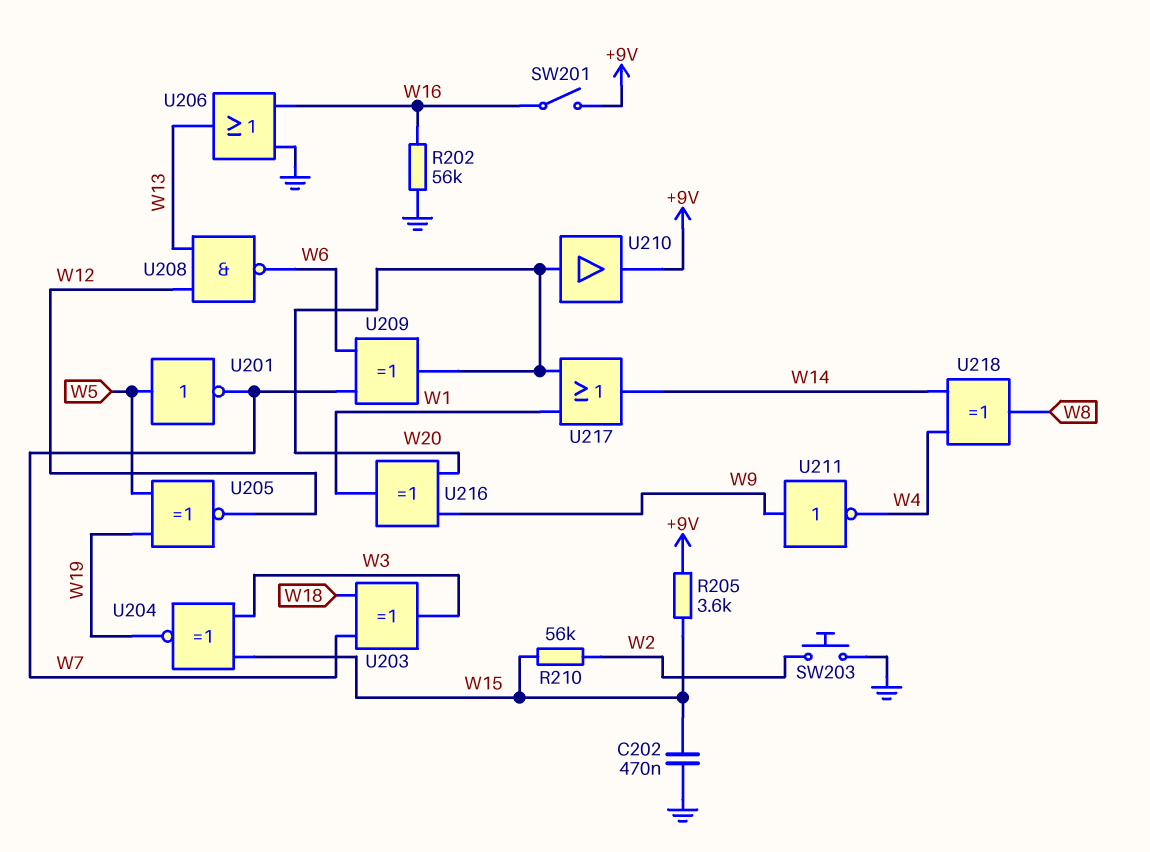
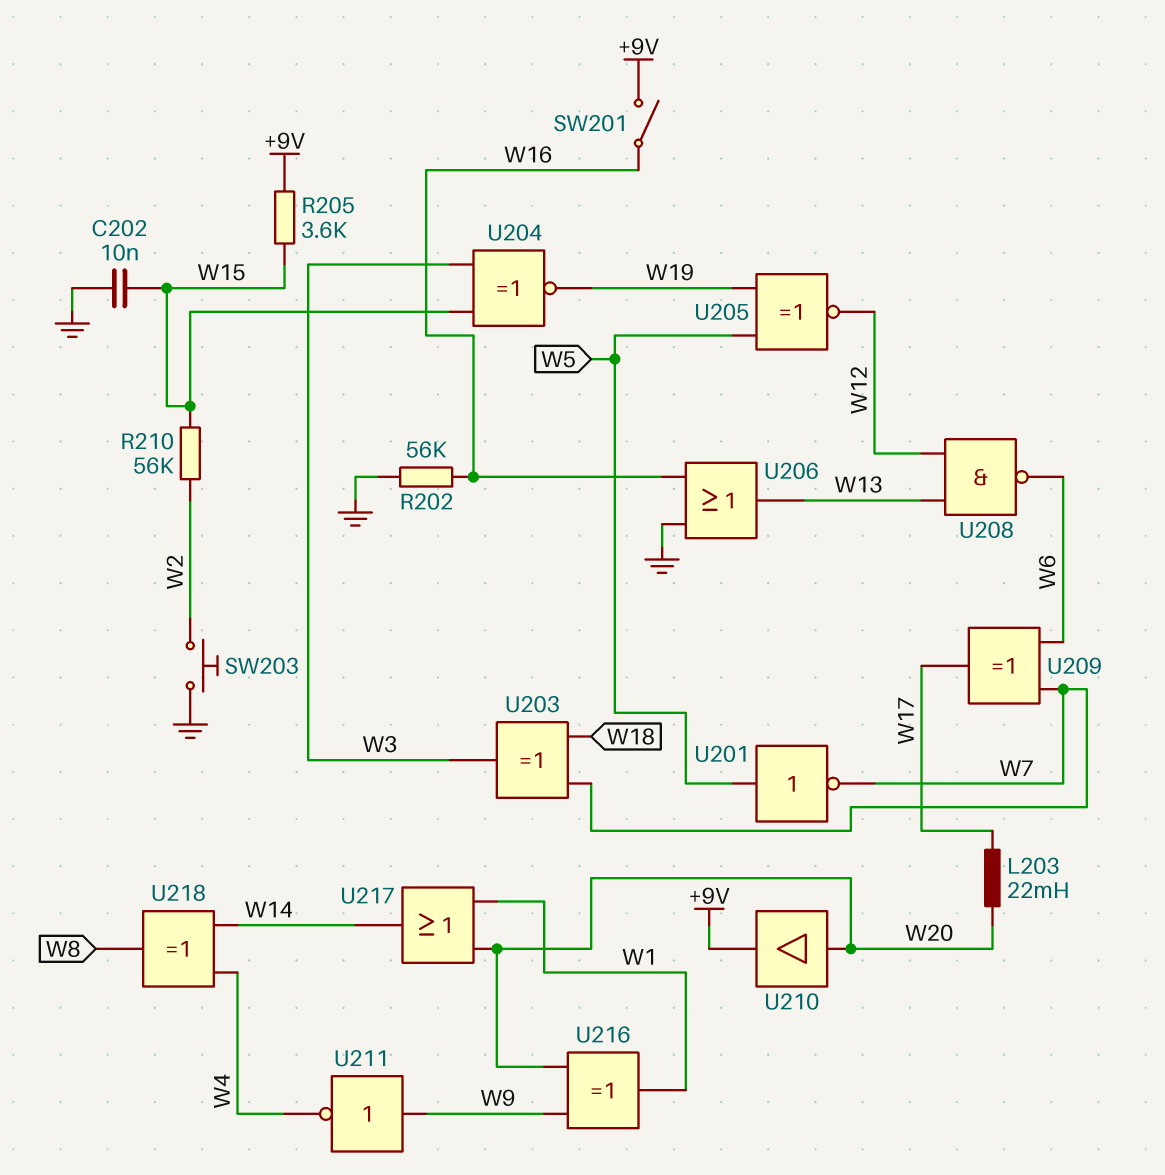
C202: 470nF (GND, W15) -> 10nF (GND, W15)
L203: none -> 22mH (W17, W20)
U209: XOR (in W6, in W7, out W20) -> XOR (in W6, in W7, out W17)

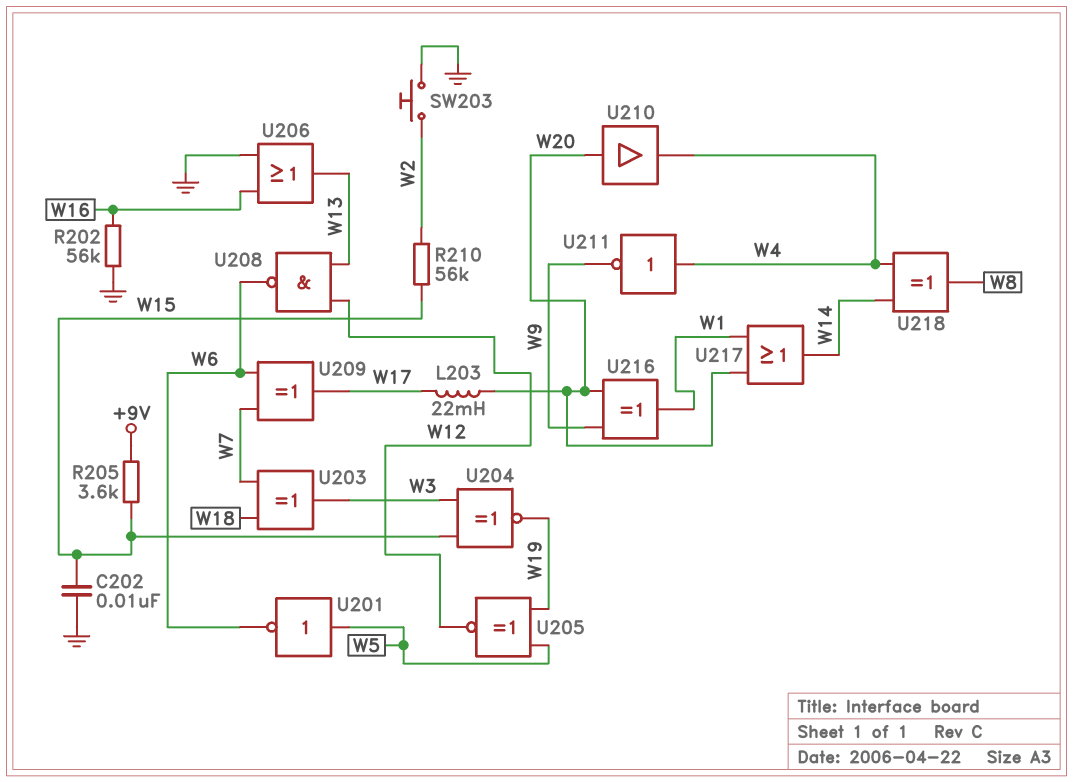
SW201: switch (+9V, W16) -> none
U201: NOT (in W5, out W7) -> NOT (in W5, out W6)
U210: buffer (in W20, out +9V) -> buffer (in W20, out W4)
U211: NOT (in W9, out W4) -> NOT (in W4, out W9)

